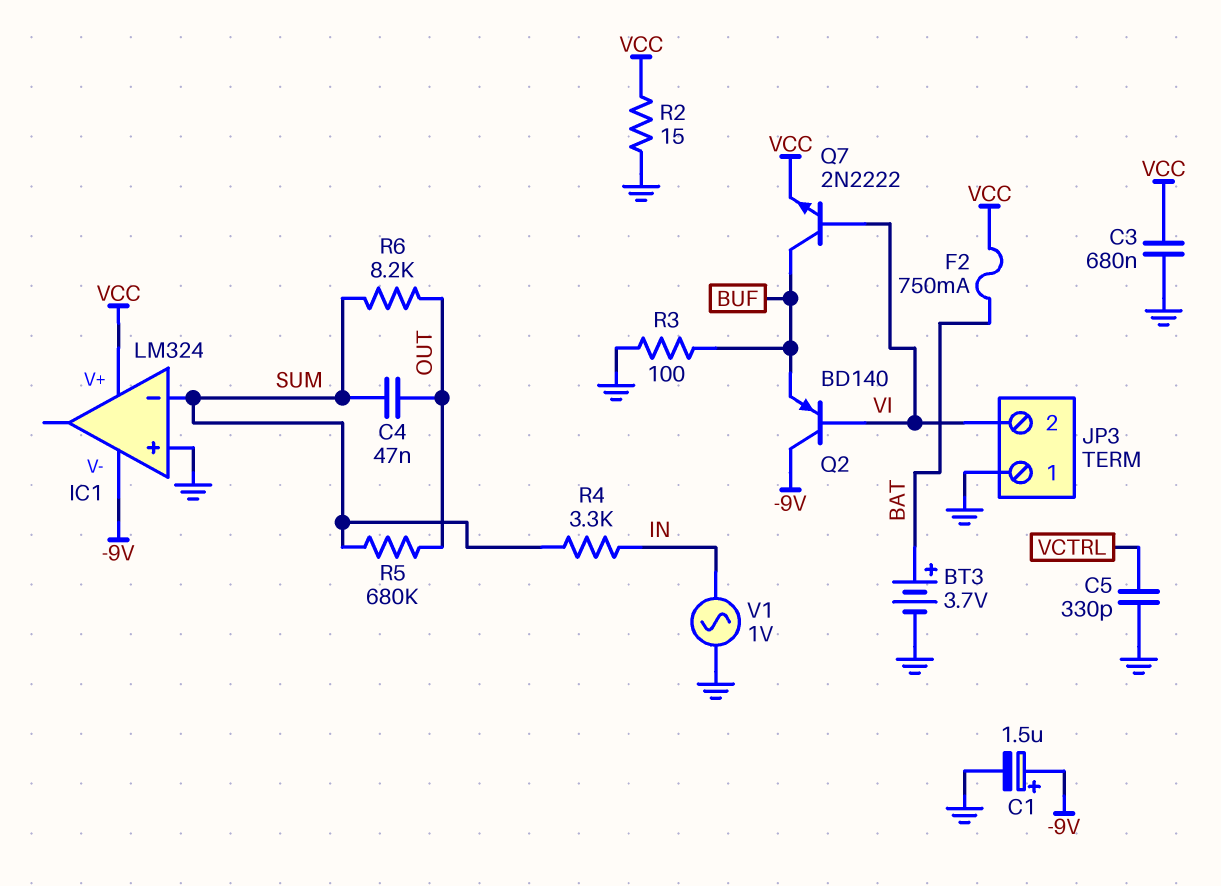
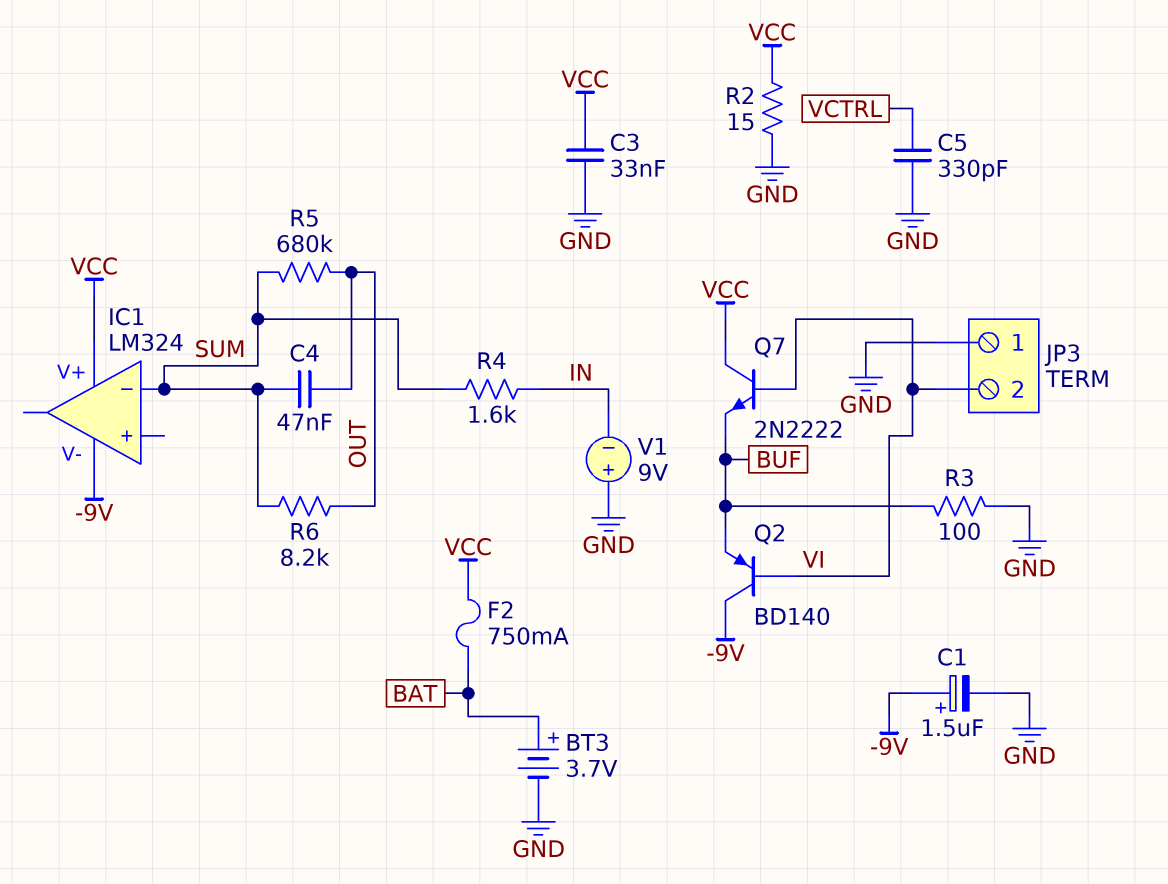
C3: 680nF (GND, VCC) -> 33nF (GND, VCC)
IC1 pin in+: GND -> none
Q7: NPN 2N2222 (B VI, C BUF, E VCC) -> NPN 2N2222 (B VI, C VCC, E BUF)
R4: 3.3k (IN, SUM) -> 1.6k (IN, SUM)
V1: AC 1V (GND, IN) -> 9V (plus GND, minus IN)

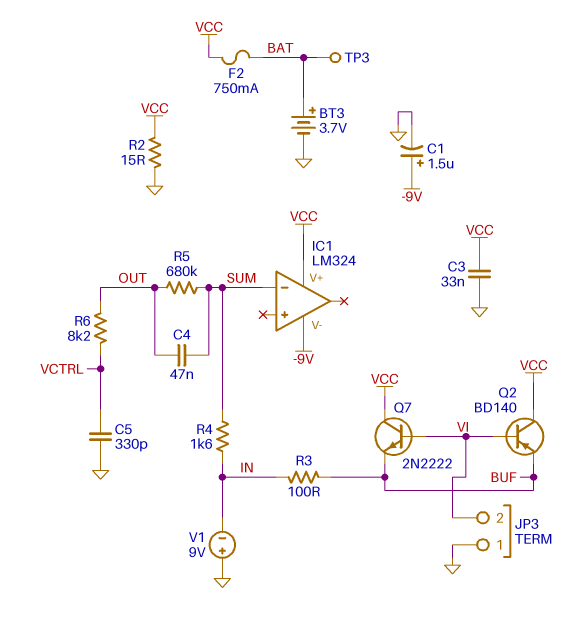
Q2: PNP BD140 (B VI, C -9V, E BUF) -> PNP BD140 (B VI, C VCC, E BUF)
R3: 100 (BUF, GND) -> 100 (BUF, IN)
R6: 8.2k (OUT, SUM) -> 8.2k (OUT, VCTRL)
TP3: none -> test point (BAT)

